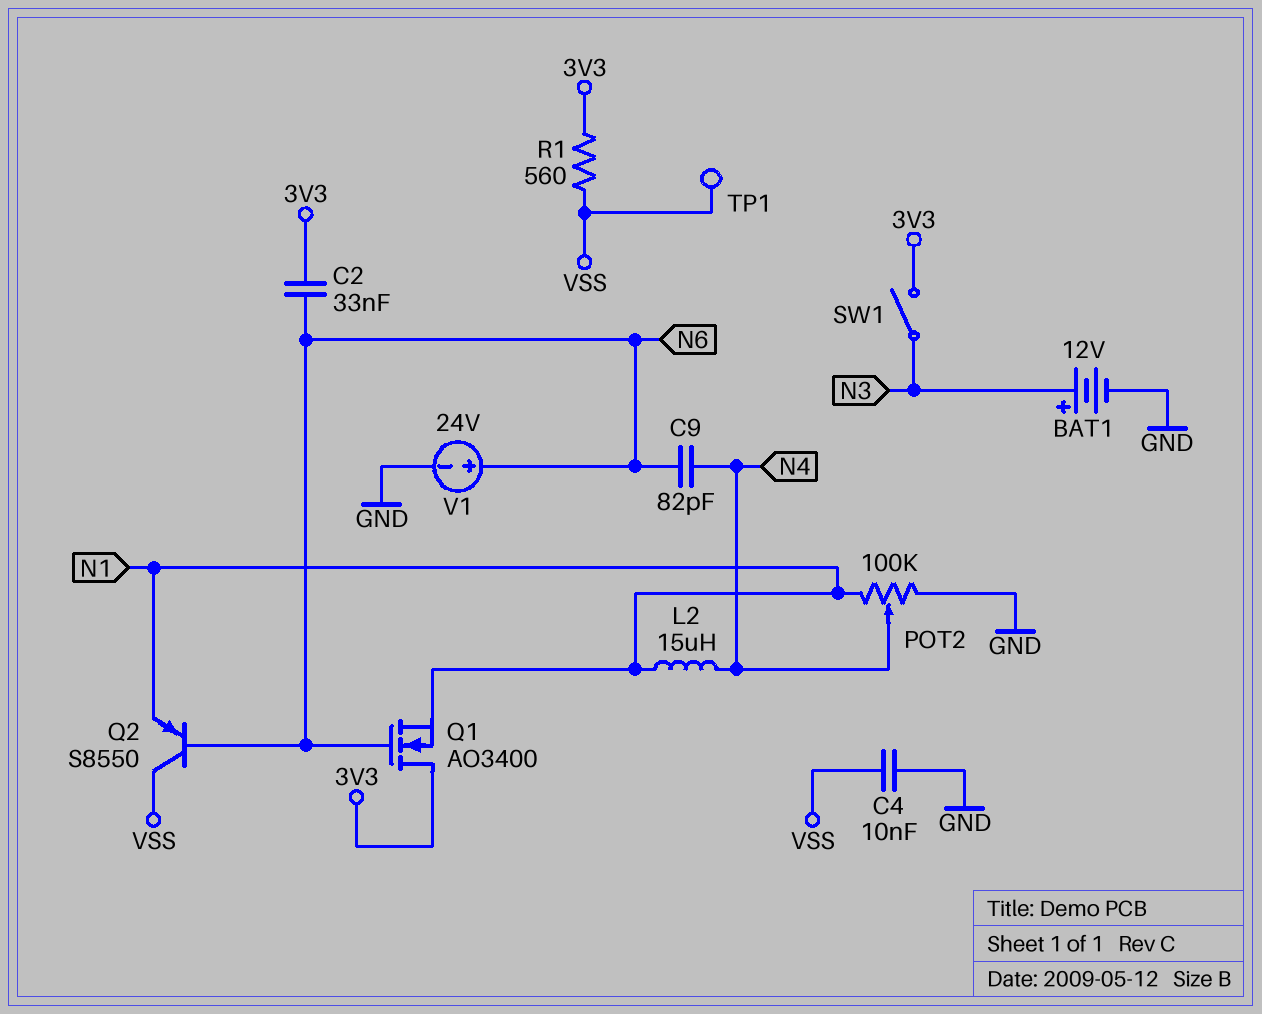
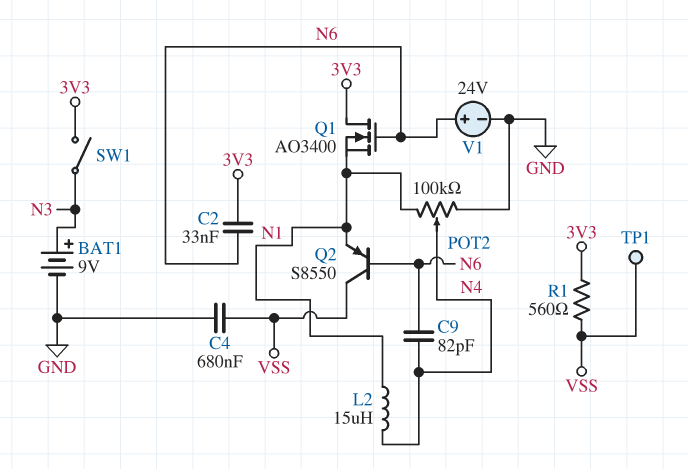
BAT1: 12V (plus N3, minus GND) -> 9V (plus N3, minus GND)
C4: 10nF (GND, VSS) -> 680nF (GND, VSS)

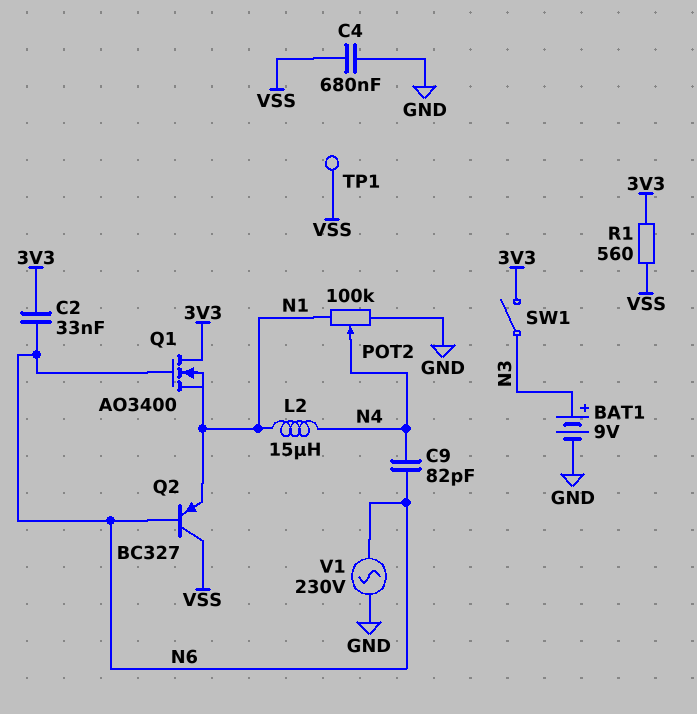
Q2: PNP S8550 (B N6, C VSS, E N1) -> PNP BC327 (B N6, C VSS, E N1)
V1: 24V (plus N6, minus GND) -> AC 230V (GND, N6)

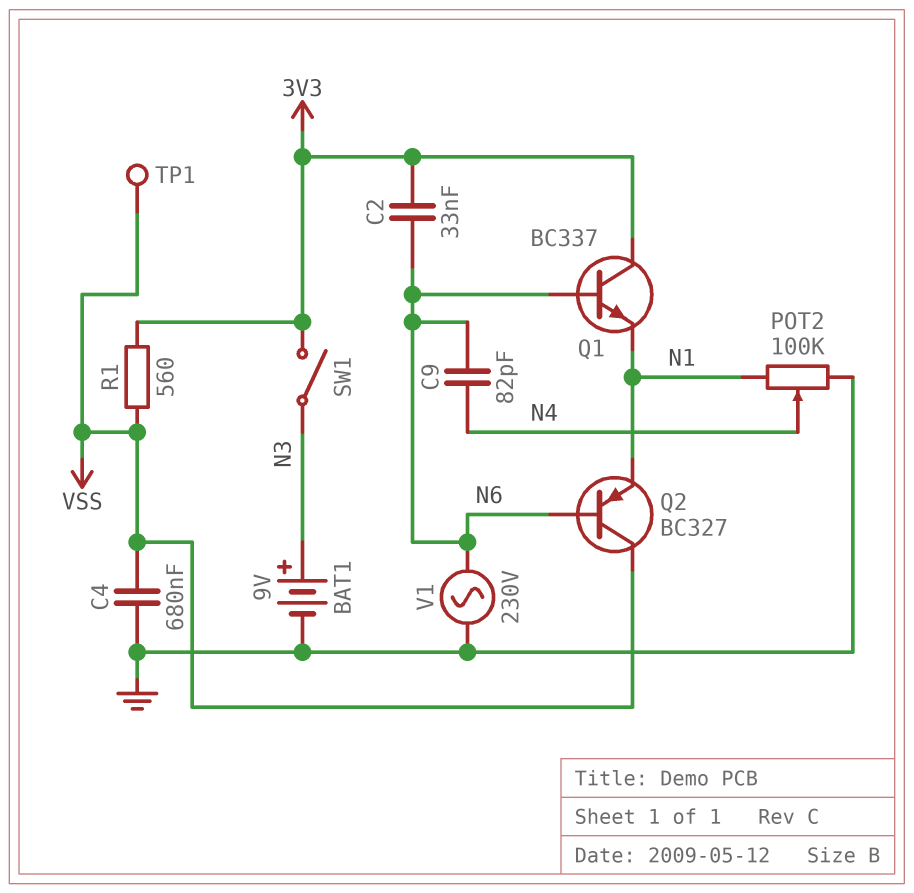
L2: 15uH (N1, N4) -> none
Q1: NMOS AO3400 (G N6, D 3V3, S N1) -> NPN BC337 (B N6, C 3V3, E N1)

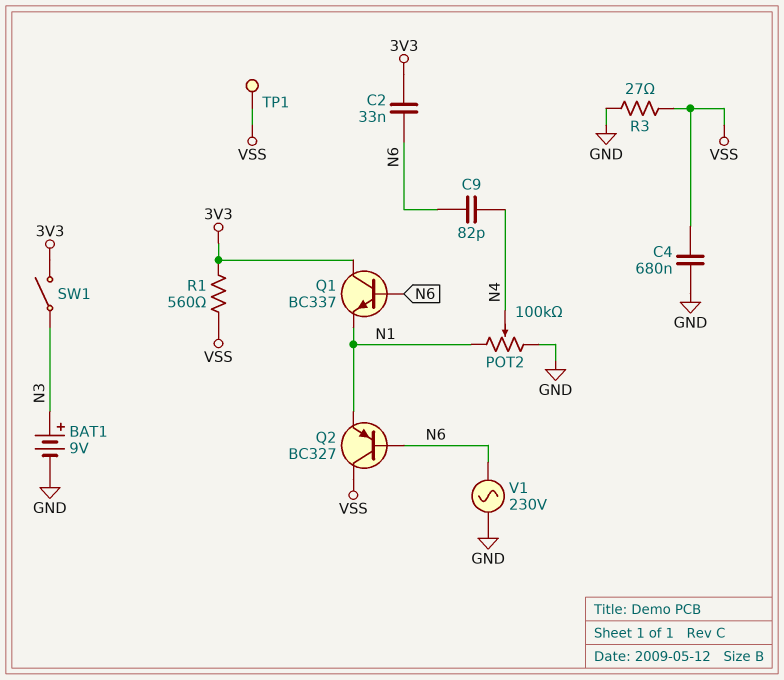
R3: none -> 27 (GND, VSS)

